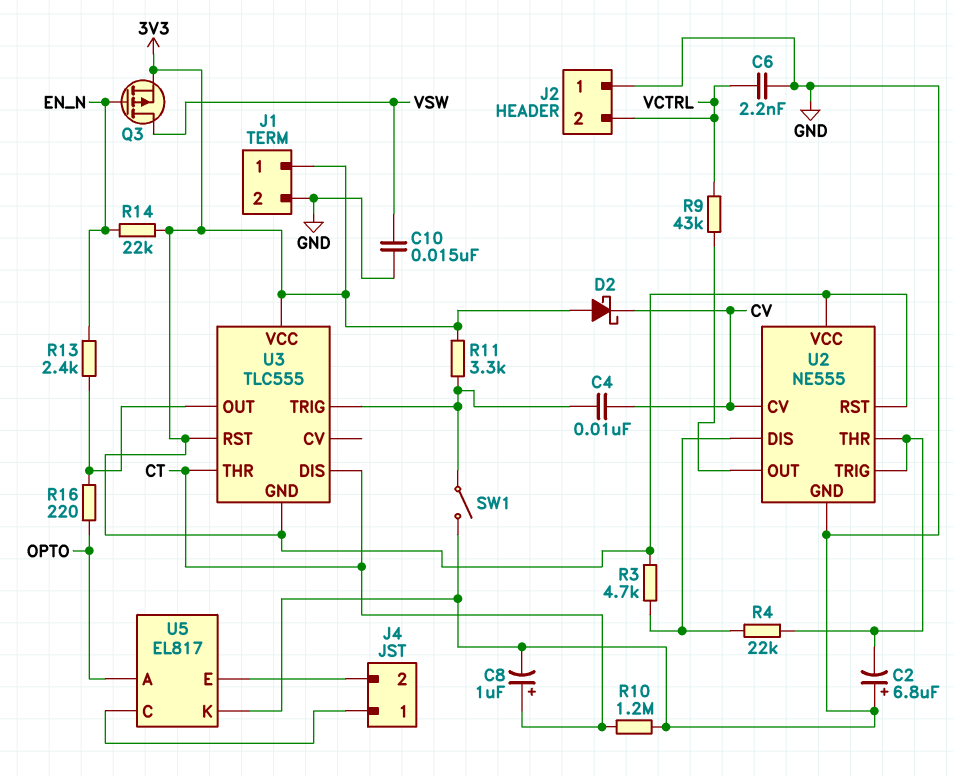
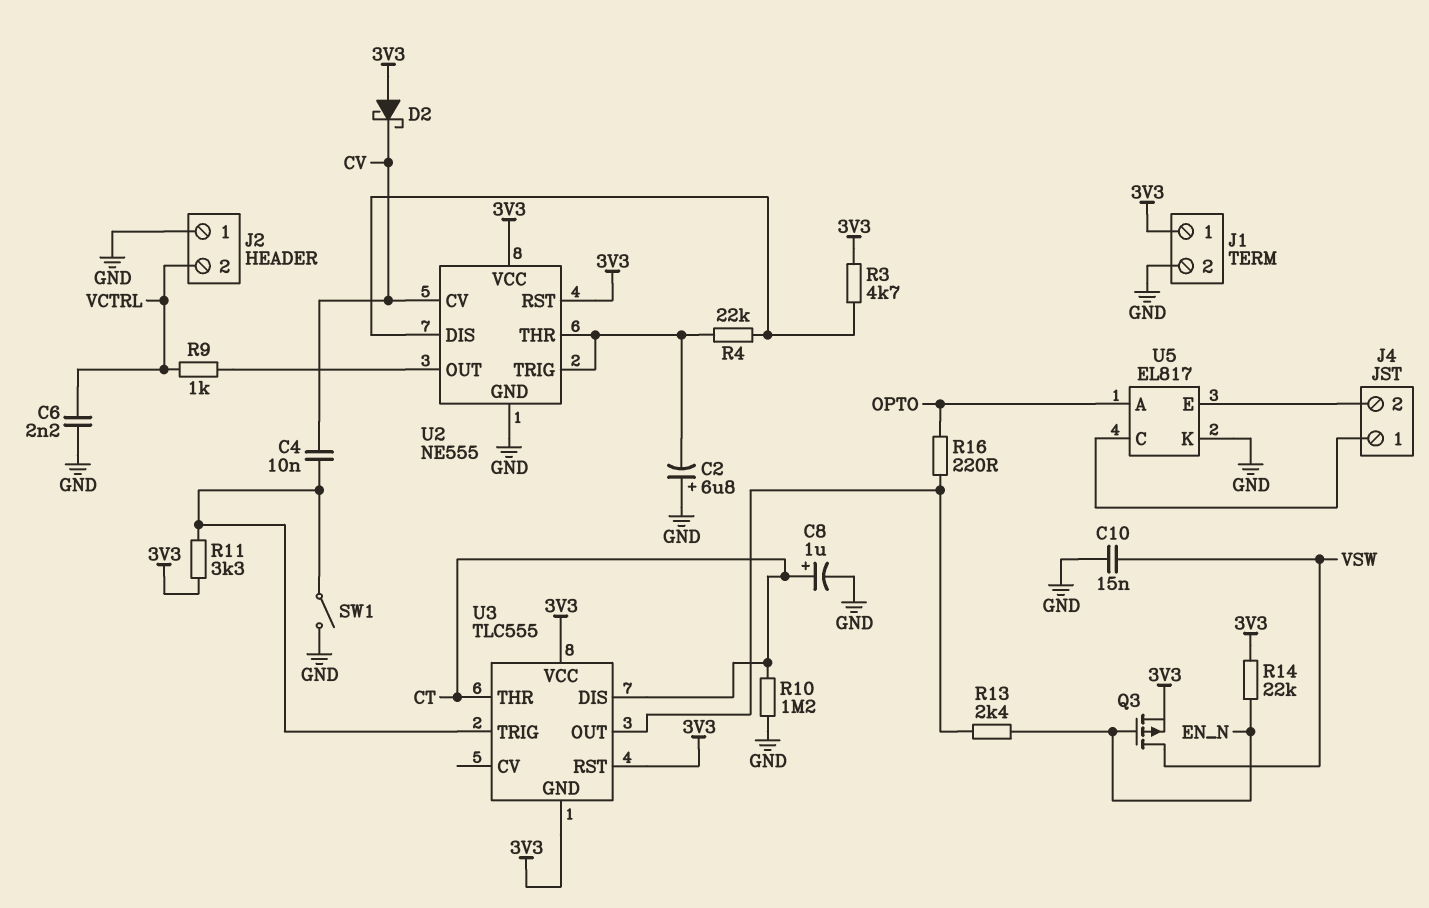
R9: 43k (U2/OUT, VCTRL) -> 1k (U2/OUT, VCTRL)

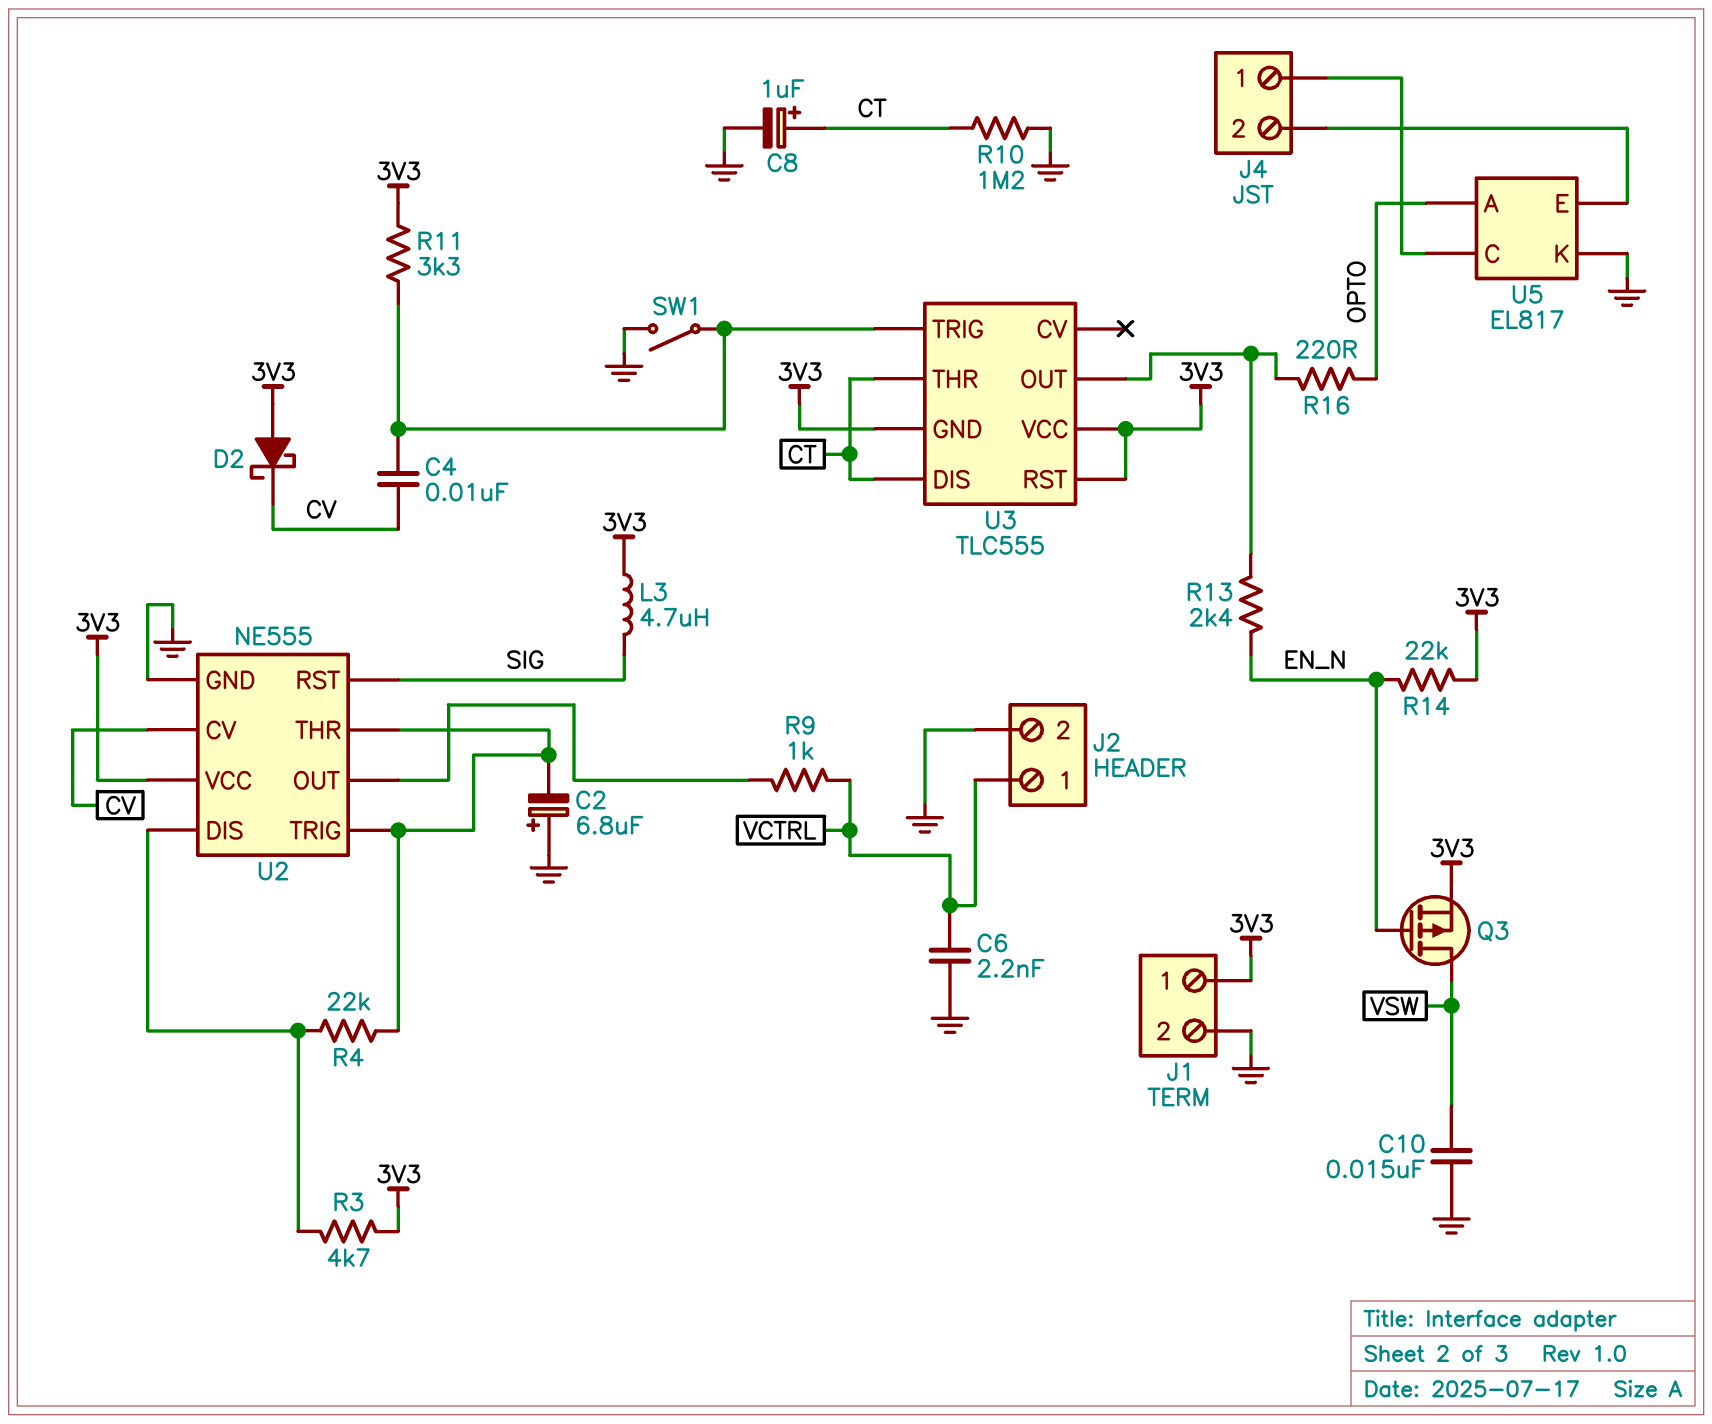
J2 pin 1: GND -> VCTRL
J2 pin 2: VCTRL -> GND
L3: none -> 4.7uH (3V3, SIG)
U2 pin RST: 3V3 -> SIG

